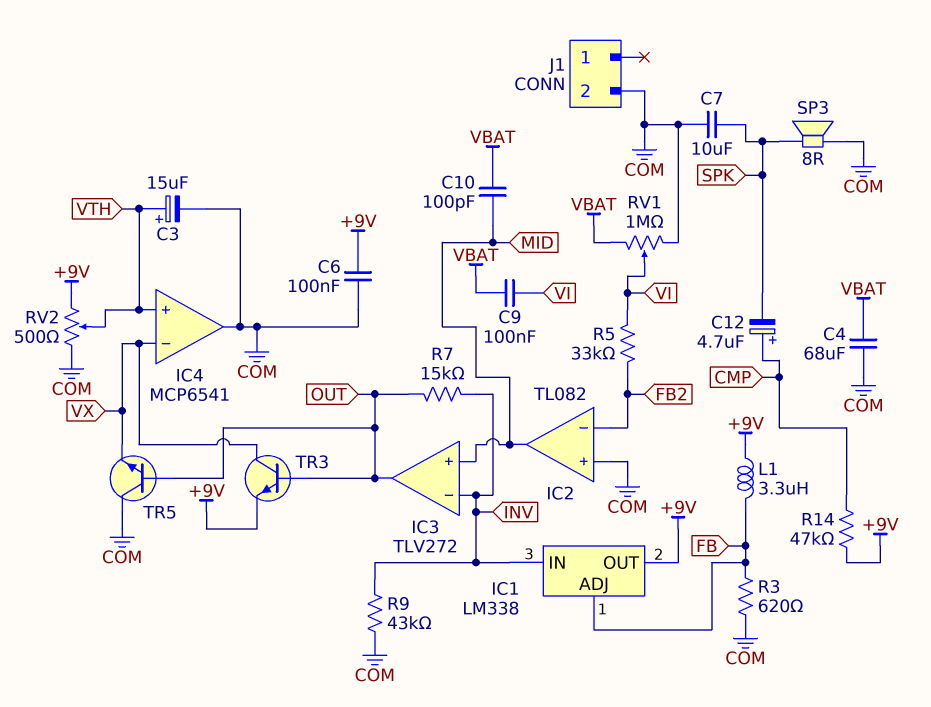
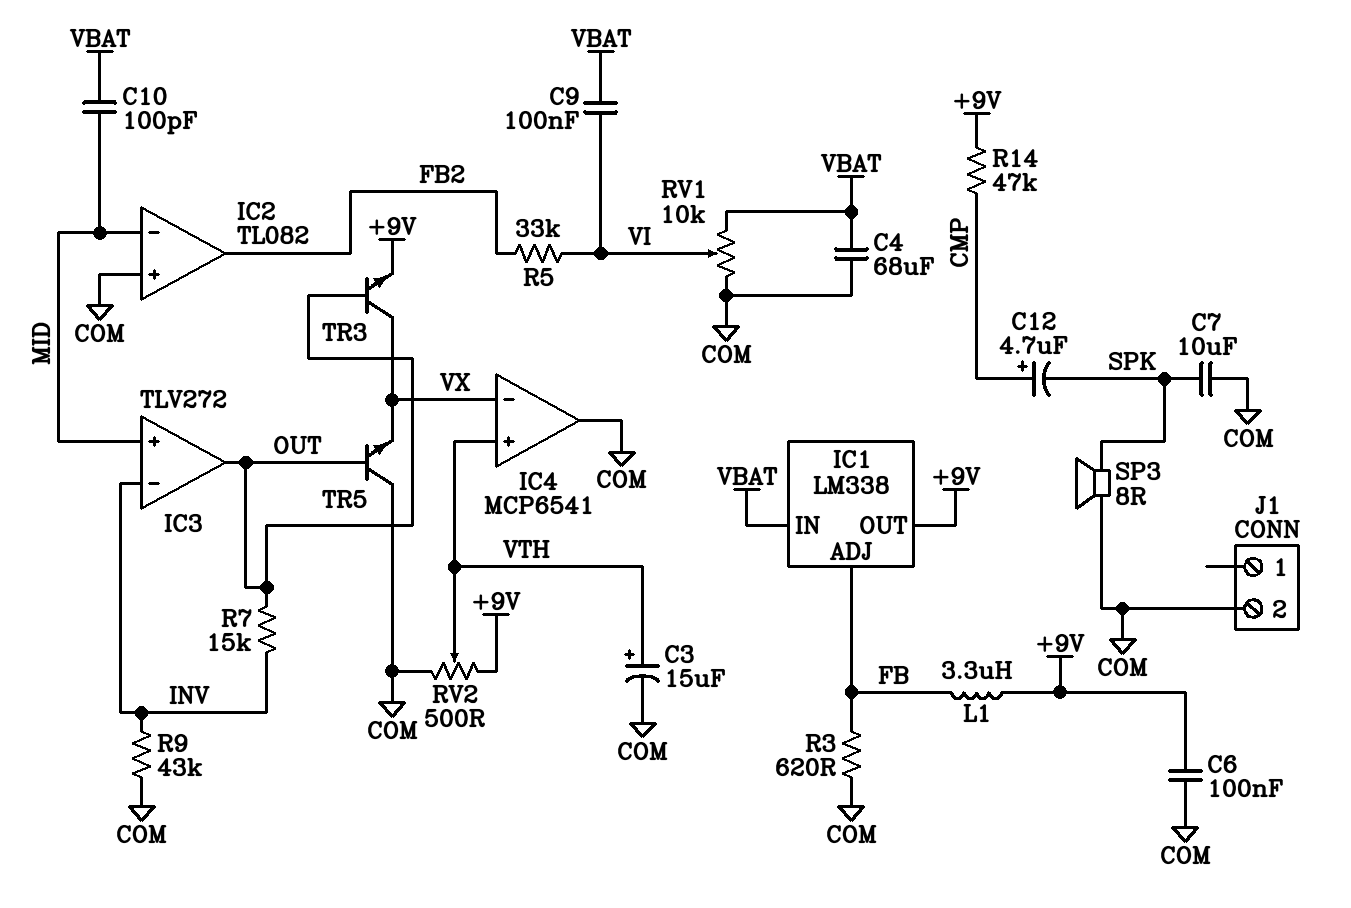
IC1 pin IN: INV -> VBAT
IC2 pin in-: FB2 -> MID
IC2 pin out: MID -> FB2
RV1: 1M (COM, VBAT, wiper VI) -> 10k (COM, VBAT, wiper VI)

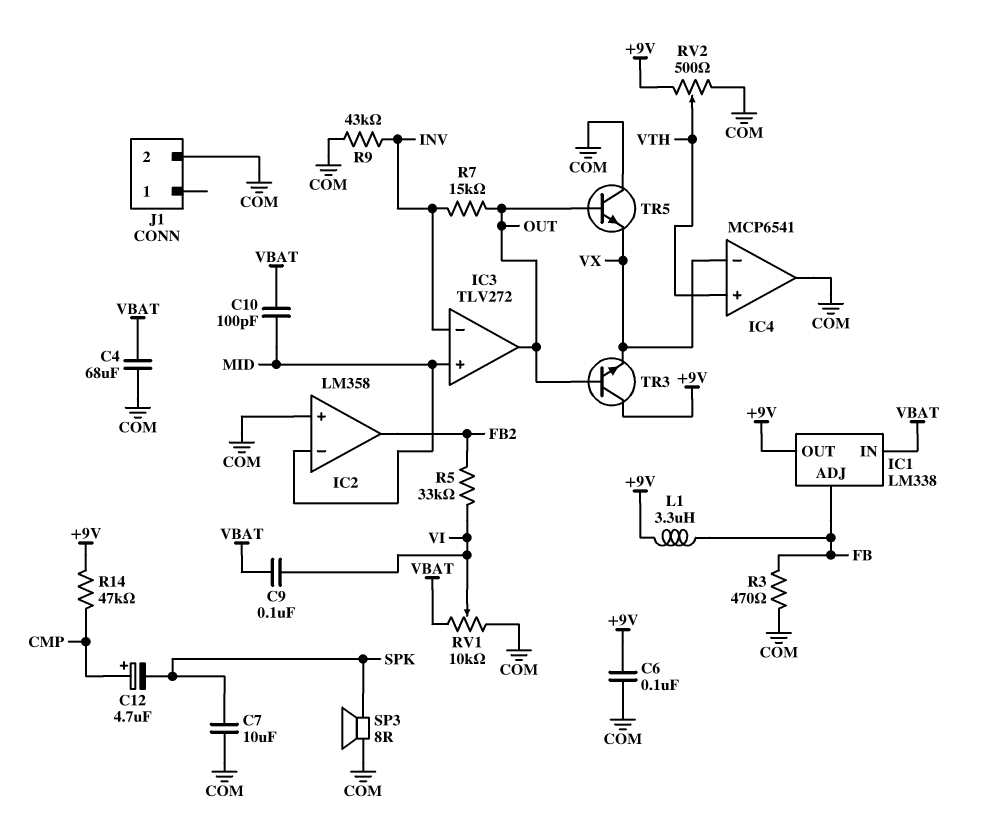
C3: 15uF (plus VTH, minus COM) -> none
IC2: TL082 -> LM358
R3: 620 (COM, FB) -> 470 (COM, FB)
TR3: NPN (B OUT, C VX, E +9V) -> NPN (B OUT, C +9V, E VX)

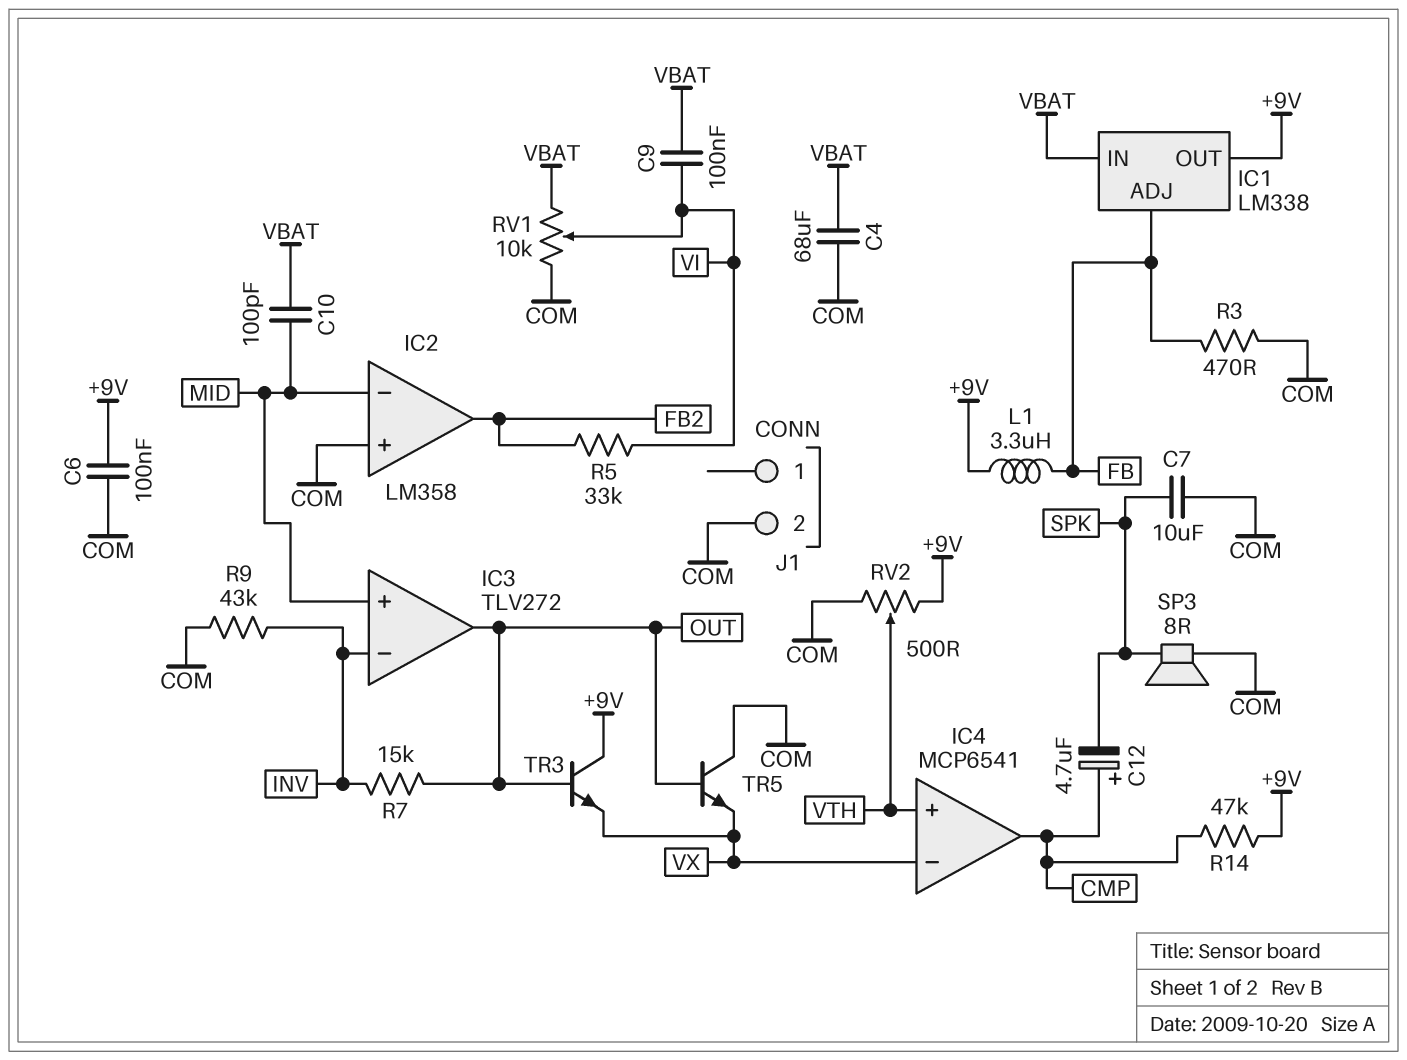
IC4 pin out: COM -> CMP

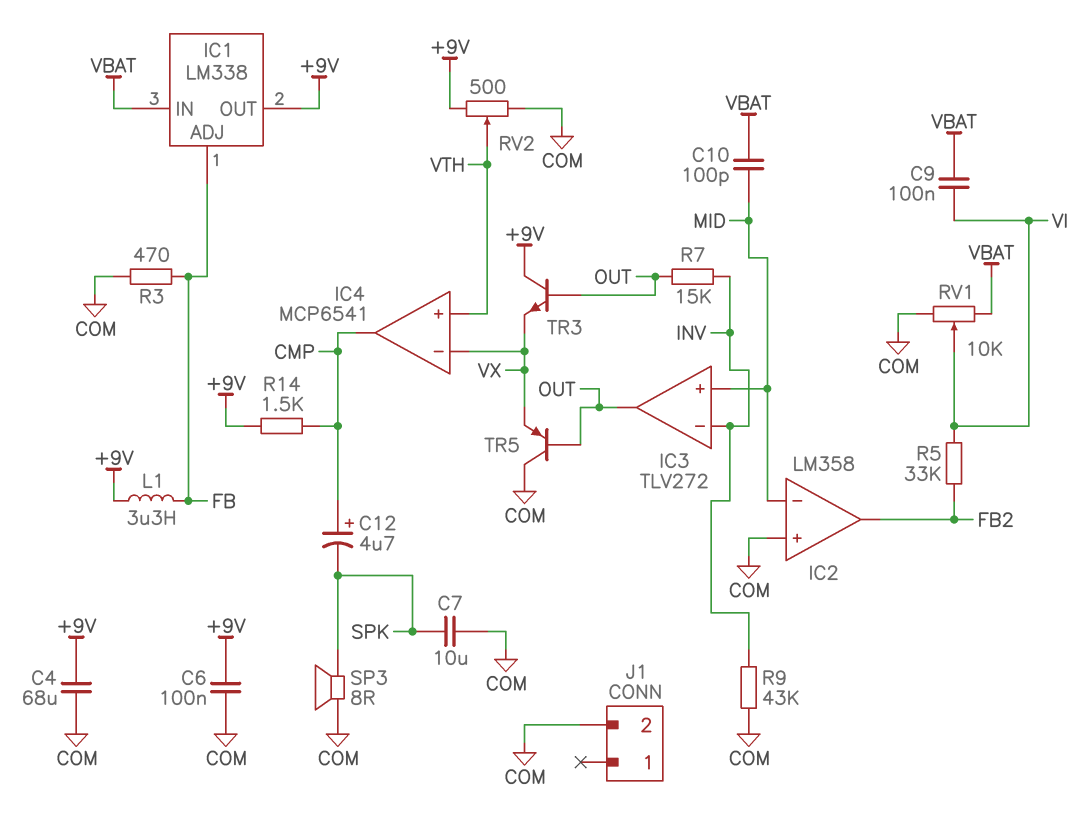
C4: 68uF (COM, VBAT) -> 68uF (+9V, COM)
R14: 47k (+9V, CMP) -> 1.5k (+9V, CMP)
TR5: NPN (B OUT, C COM, E VX) -> PNP (B OUT, C COM, E VX)

